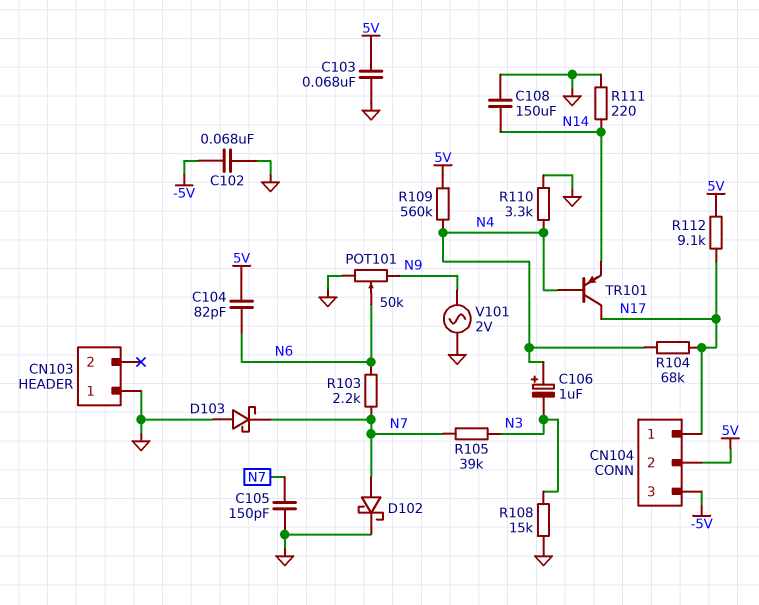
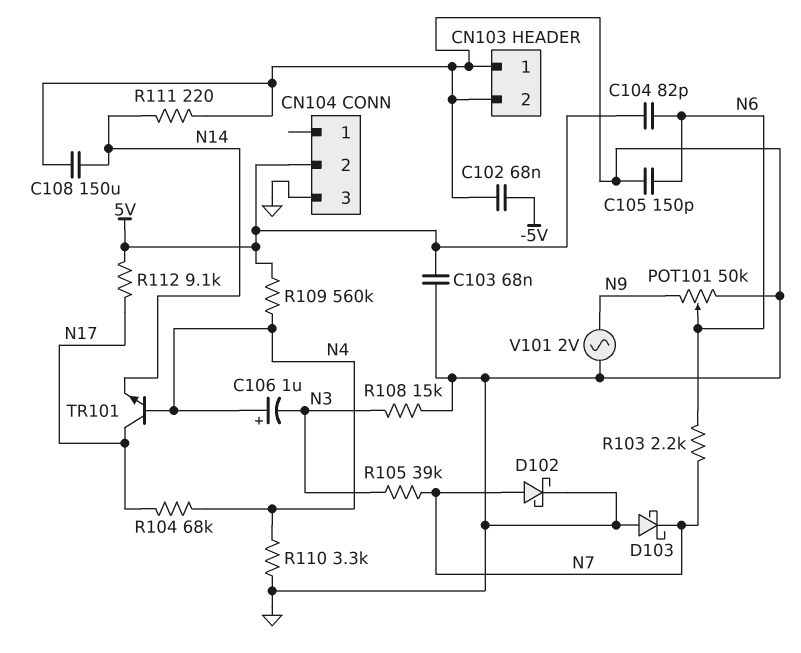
C105: 150pF (GND, N7) -> 150pF (GND, N6)
CN103 pin 2: none -> GND
CN104 pin 1: N17 -> none
CN104 pin 3: -5V -> GND
TR101: PNP (B N4, C N17, E N14) -> NPN (B N4, C N17, E N14)

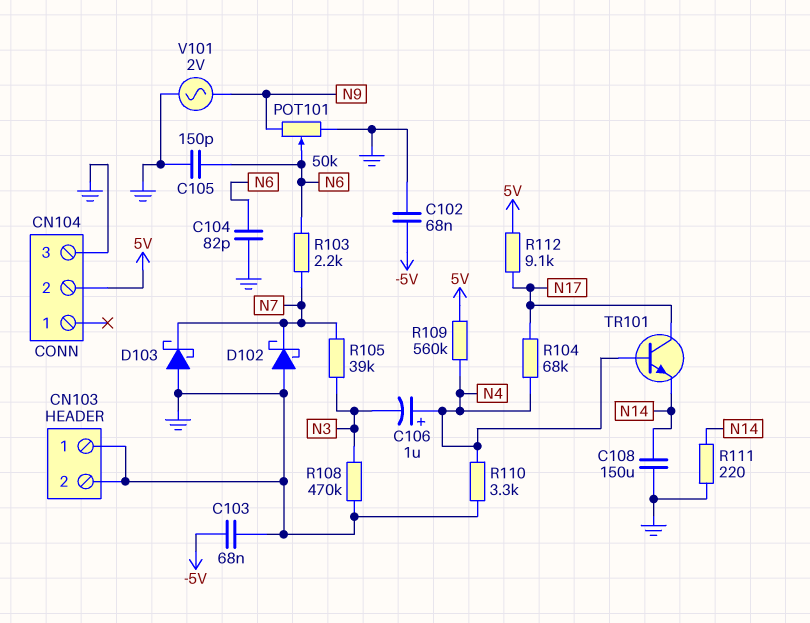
C103: 68nF (5V, GND) -> 68nF (-5V, GND)
C104: 82pF (5V, N6) -> 82pF (GND, N6)
D102: schottky (A N7, K GND) -> schottky (A GND, K N7)
R108: 15k (GND, N3) -> 470k (GND, N3)

